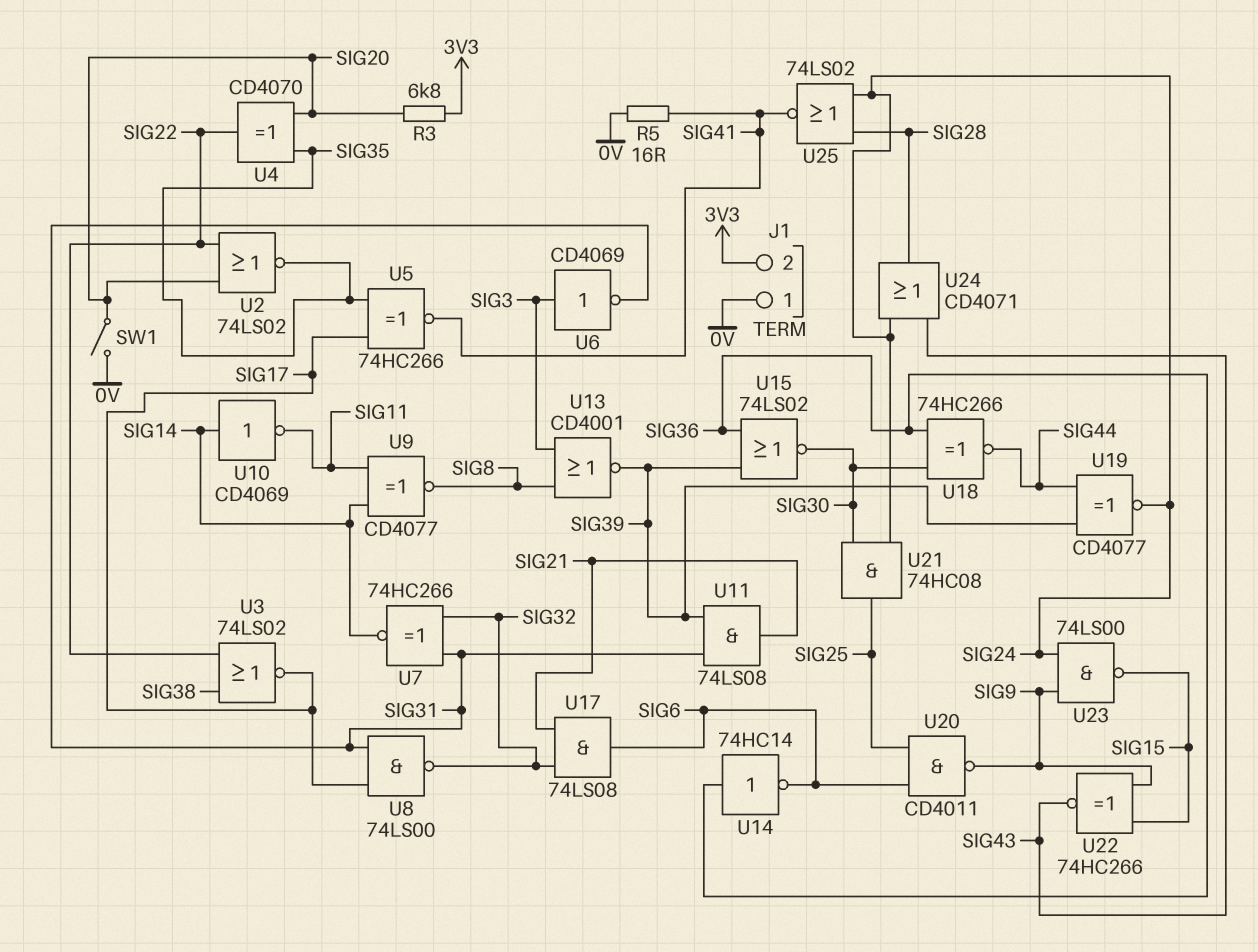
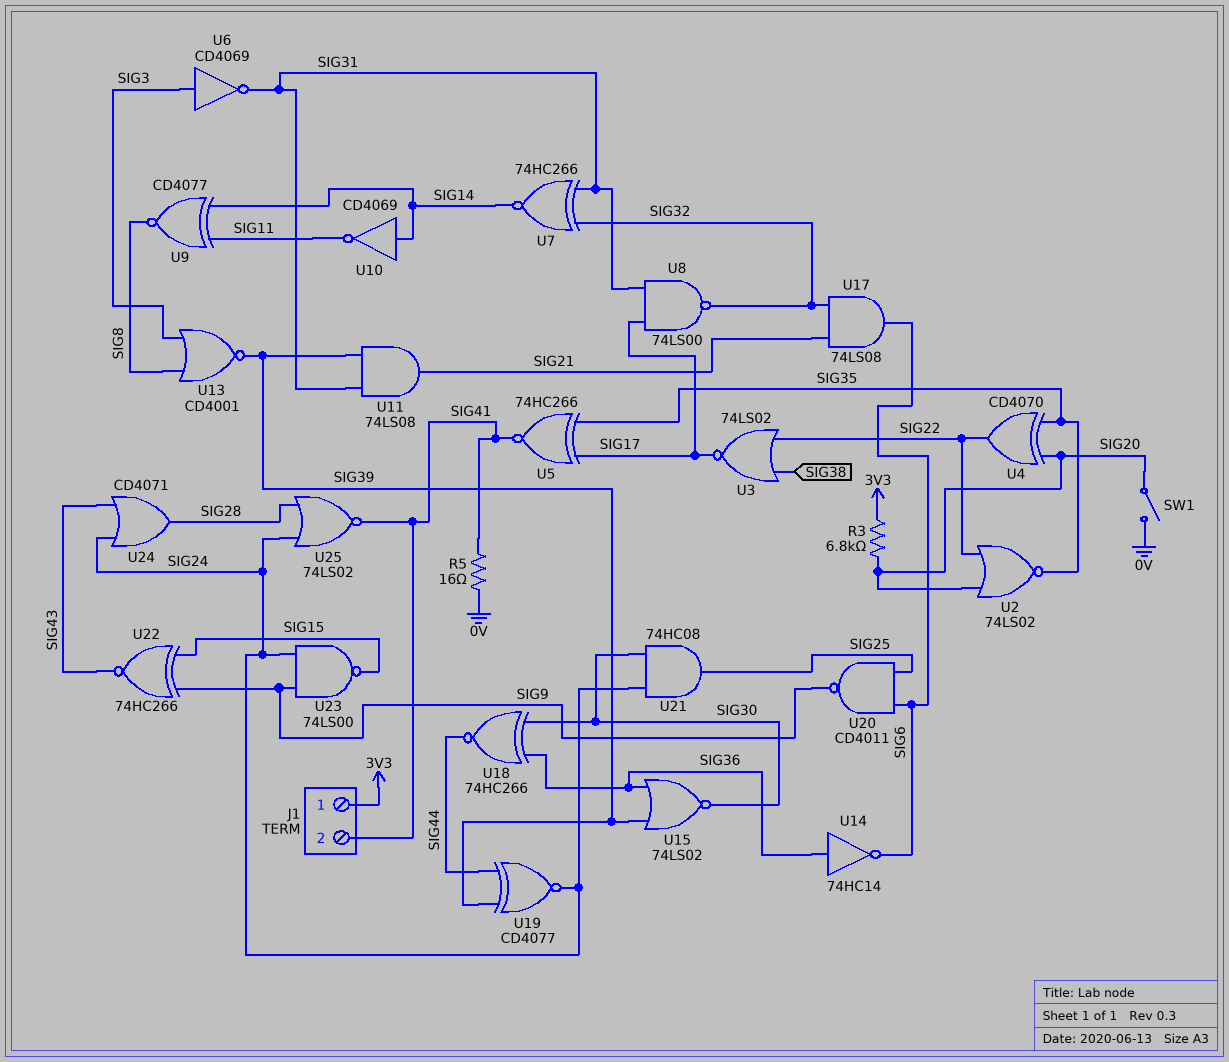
J1 pin 1: 0V -> 3V3
J1 pin 2: 3V3 -> SIG41

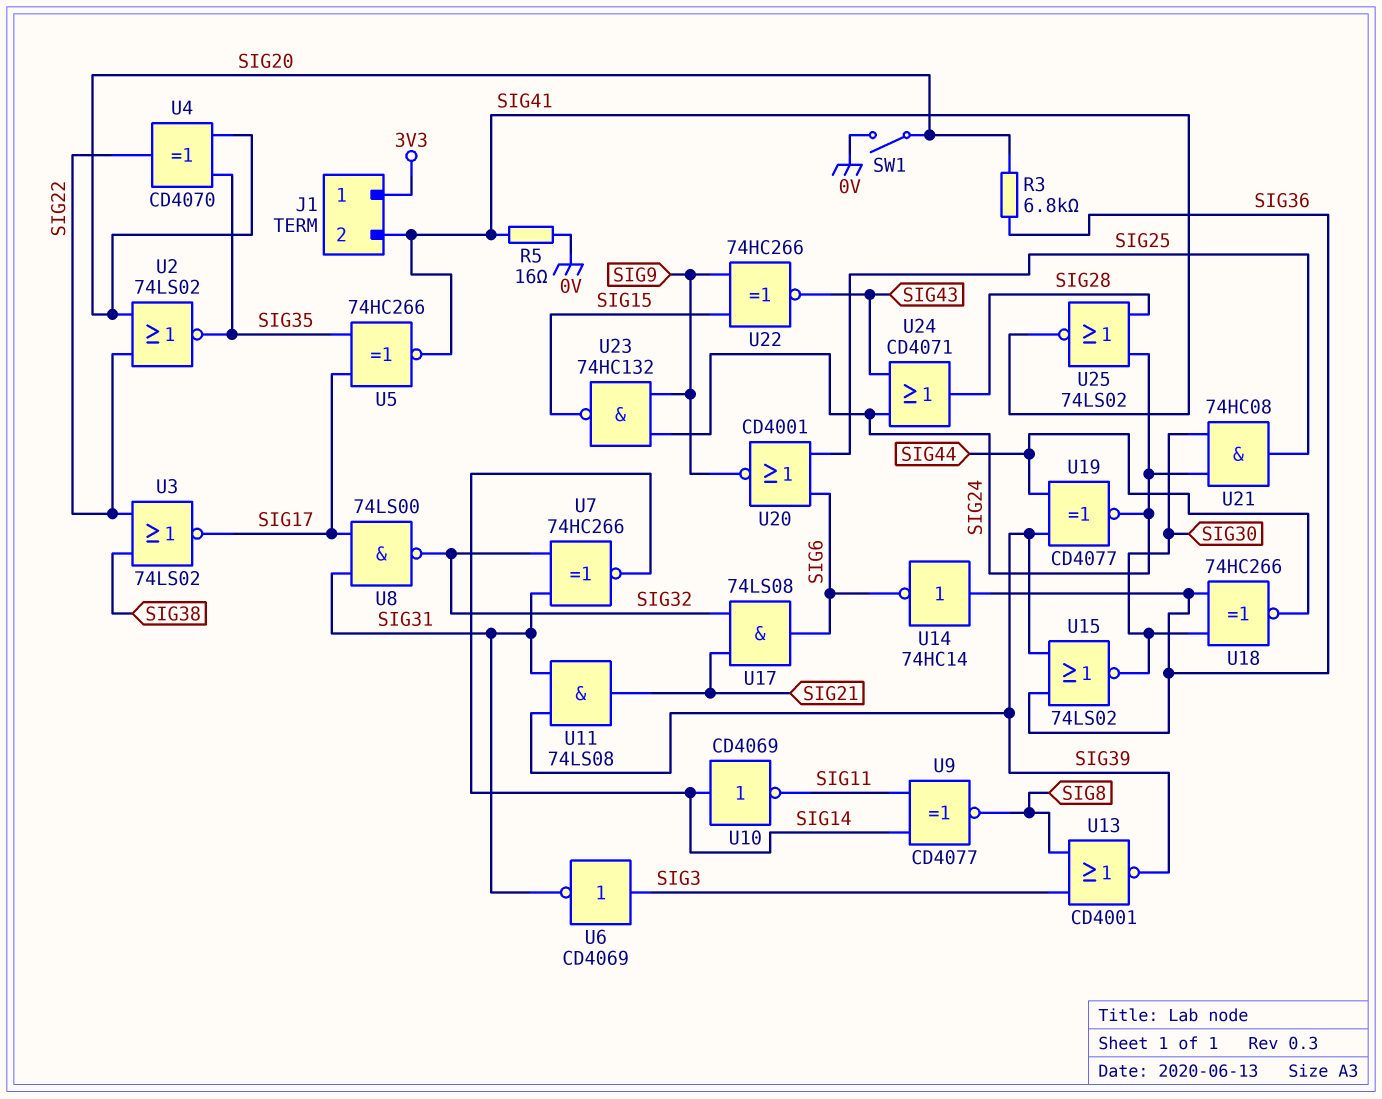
R3: 6.8k (3V3, SIG20) -> 6.8k (SIG20, SIG36)
U20: NAND CD4011 (in SIG6, in SIG25, out SIG9) -> NOR CD4001 (in SIG6, in SIG25, out SIG9)
U23: NAND 74LS00 (in SIG9, in SIG24, out SIG15) -> NAND 74HC132 (in SIG9, in SIG24, out SIG15)

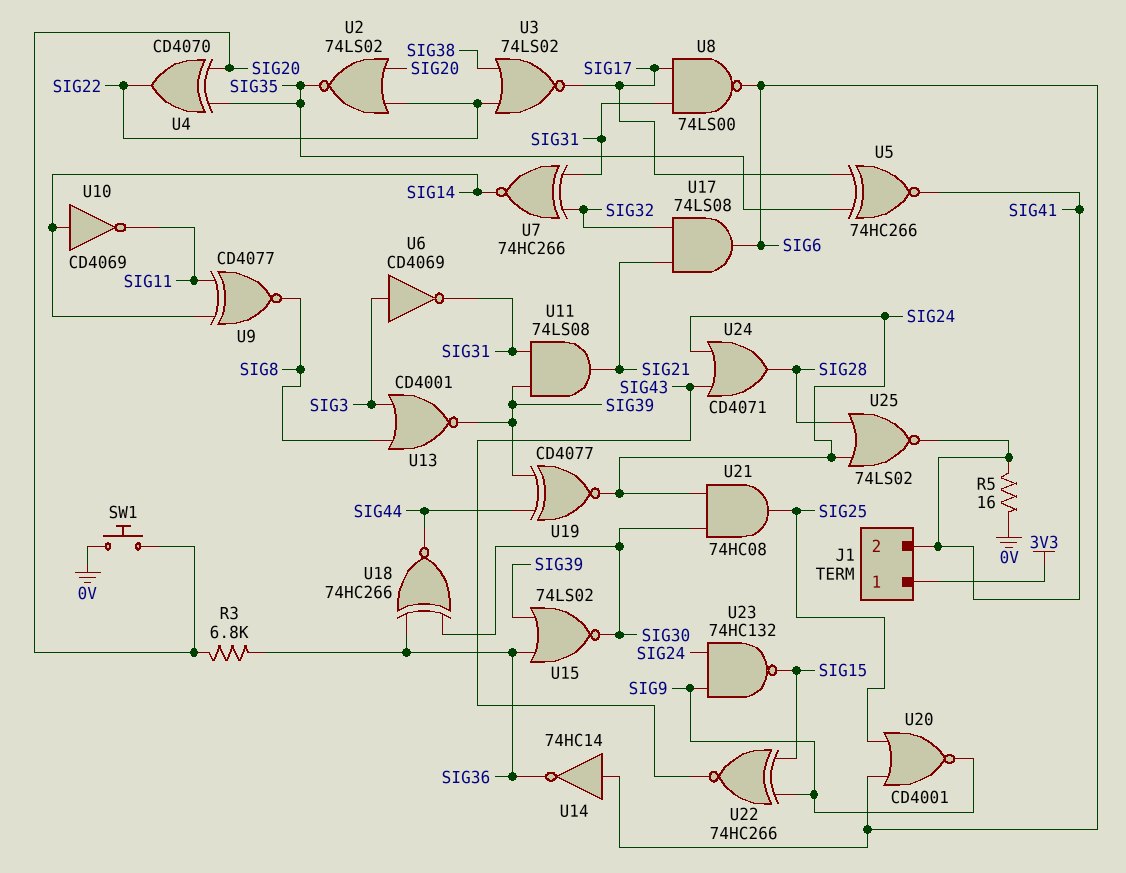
SW1: switch (0V, SIG20) -> button (0V, SIG20)
U8: NAND 74LS00 (in SIG17, in SIG31, out SIG32) -> NAND 74LS00 (in SIG17, in SIG31, out SIG6)
U14: NOT 74HC14 (in SIG36, out SIG6) -> NOT 74HC14 (in SIG6, out SIG36)

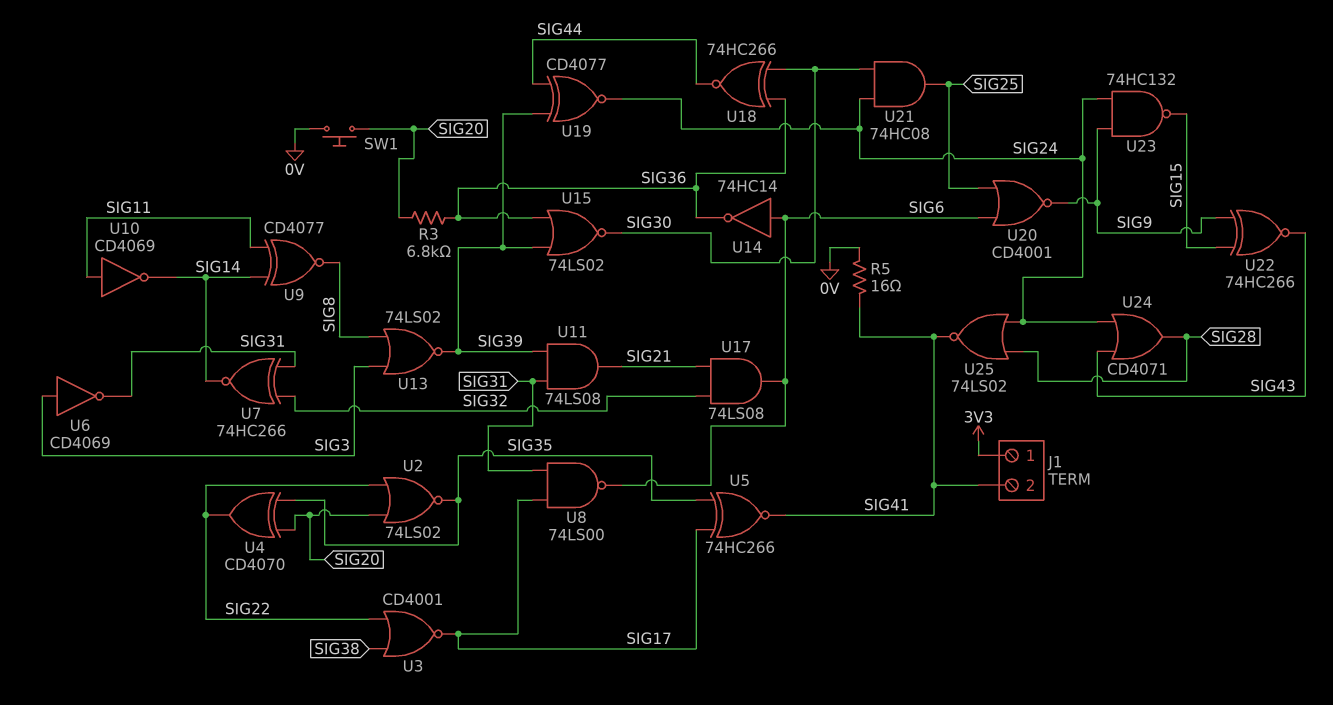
U3: NOR 74LS02 (in SIG22, in SIG38, out SIG17) -> NOR CD4001 (in SIG22, in SIG38, out SIG17)
U10: NOT CD4069 (in SIG14, out SIG11) -> NOT CD4069 (in SIG11, out SIG14)
U13: NOR CD4001 (in SIG3, in SIG8, out SIG39) -> NOR 74LS02 (in SIG3, in SIG8, out SIG39)

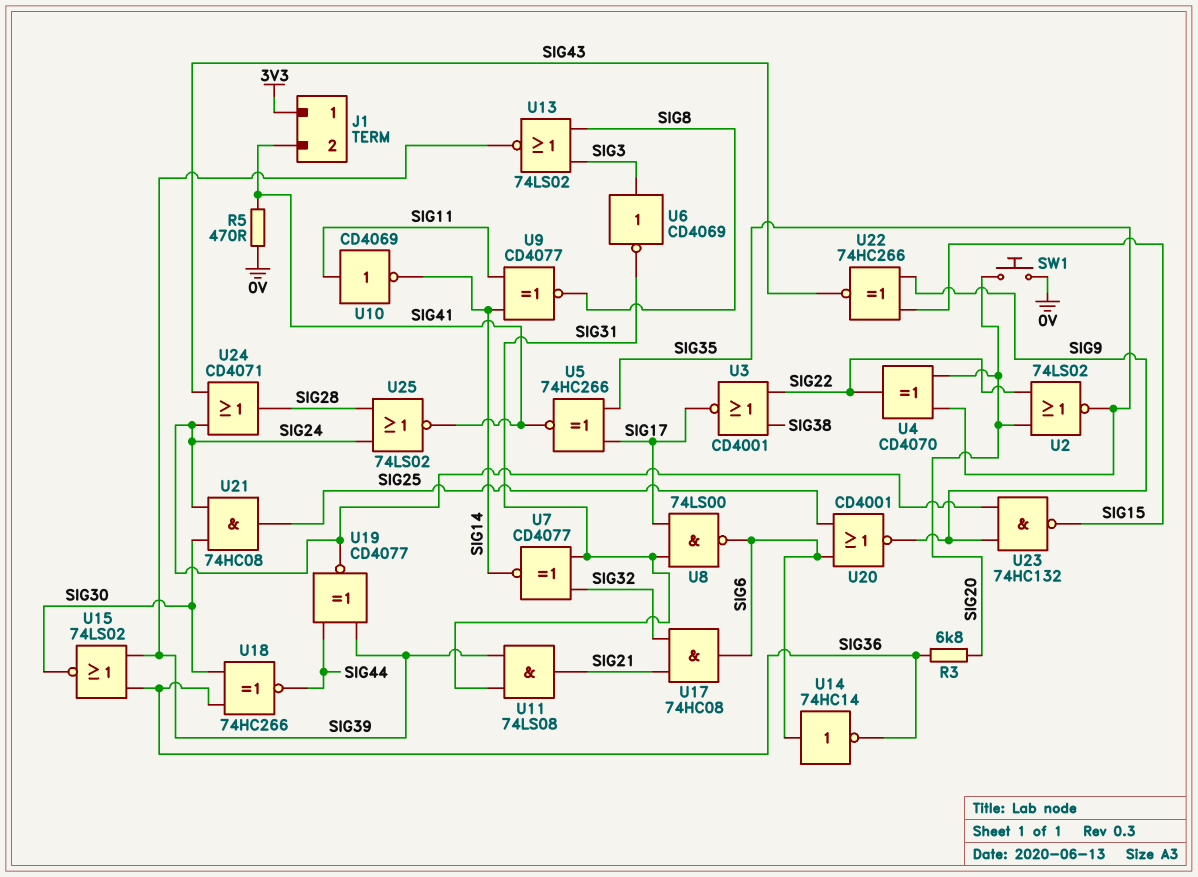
R5: 16 (0V, SIG41) -> 470 (0V, SIG41)
U7: XNOR 74HC266 (in SIG31, in SIG32, out SIG14) -> XNOR CD4077 (in SIG31, in SIG32, out SIG14)
U17: AND 74LS08 (in SIG21, in SIG32, out SIG6) -> AND 74HC08 (in SIG21, in SIG32, out SIG6)

